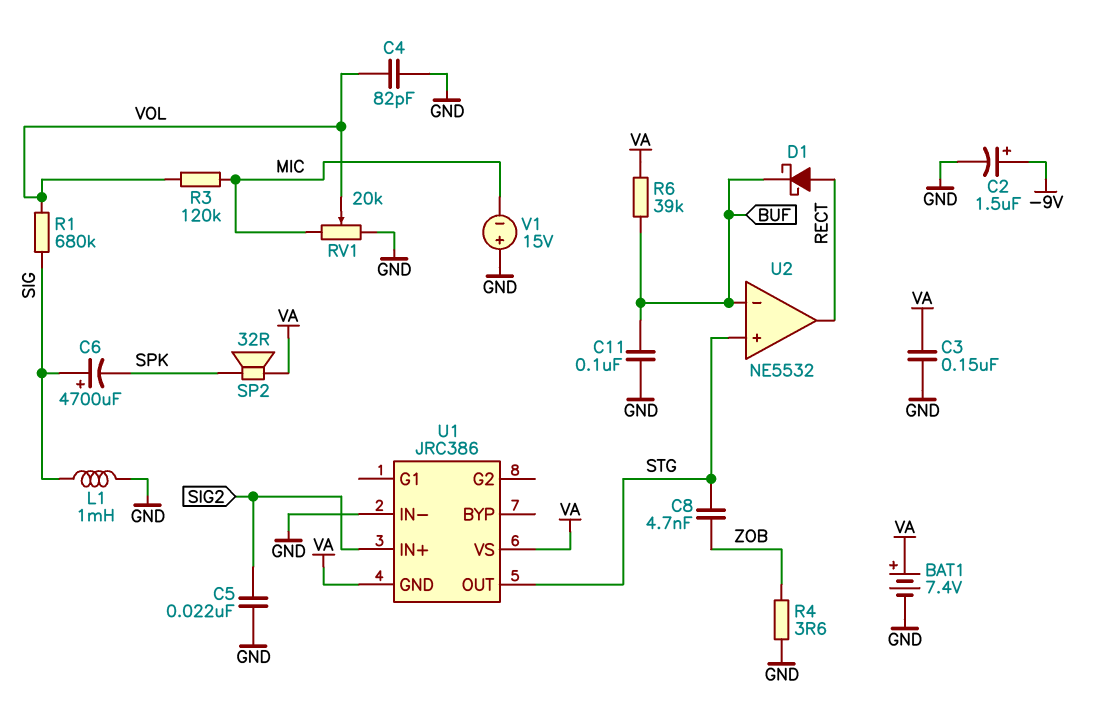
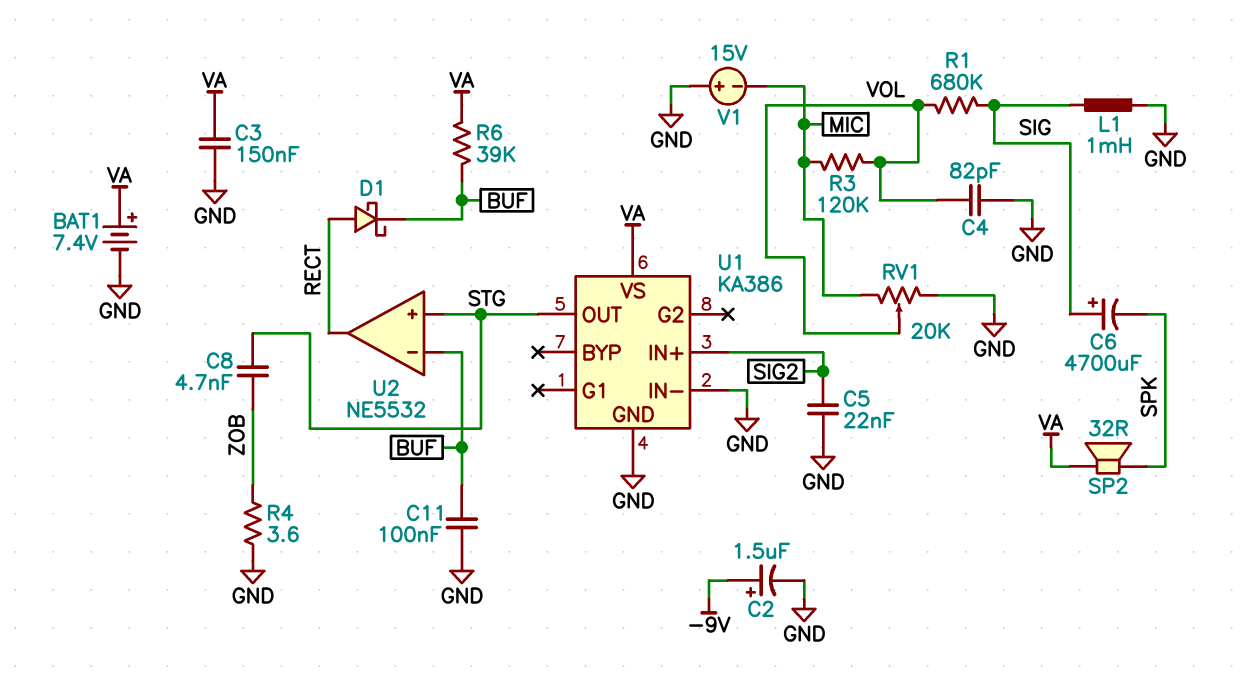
U1: JRC386 -> KA386
U1 pin GND: VA -> GND

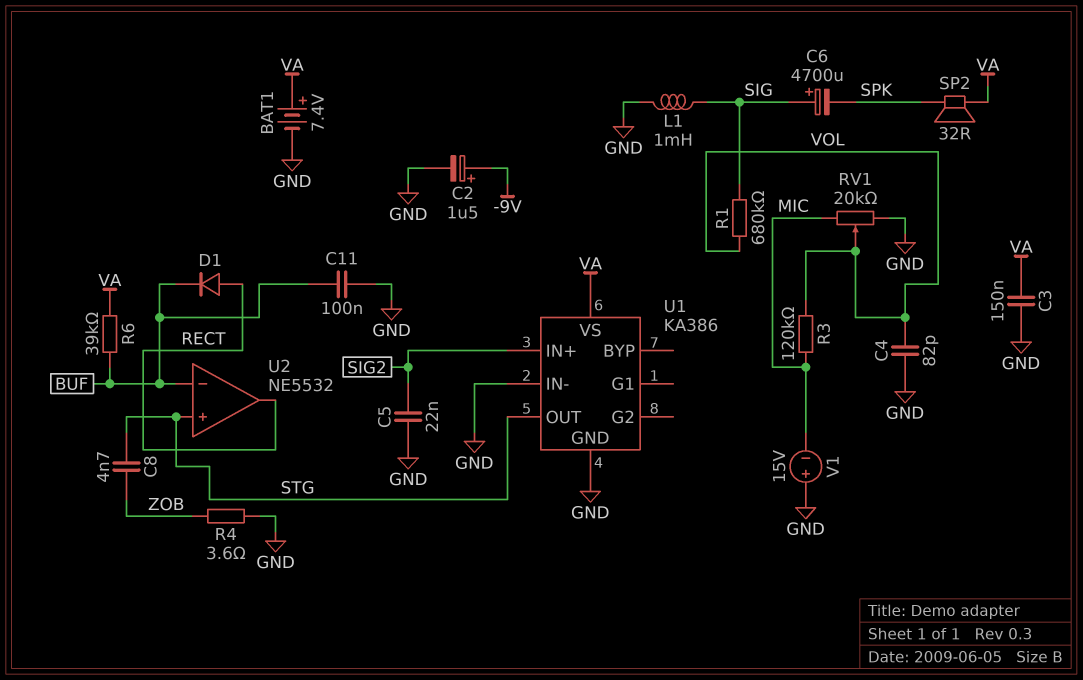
D1: schottky (A RECT, K BUF) -> diode (A RECT, K BUF)

